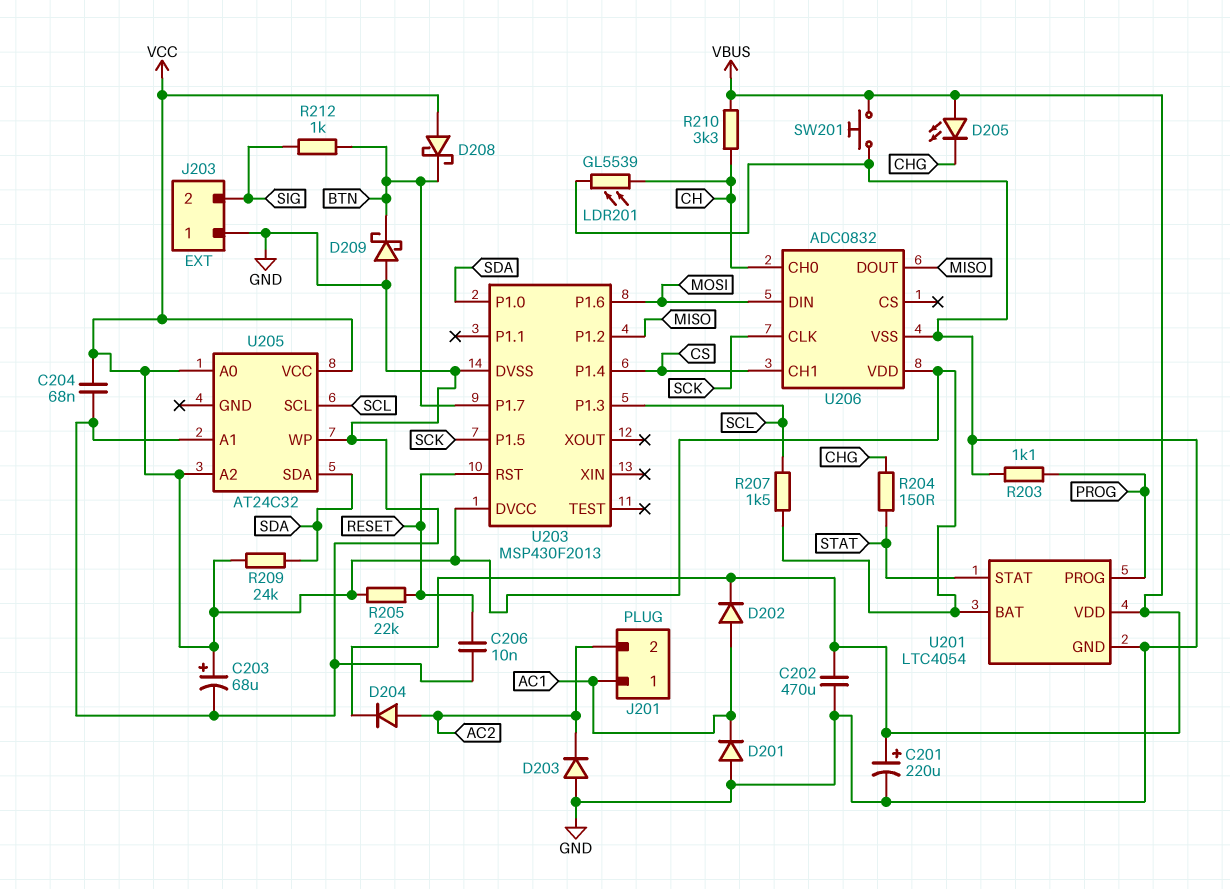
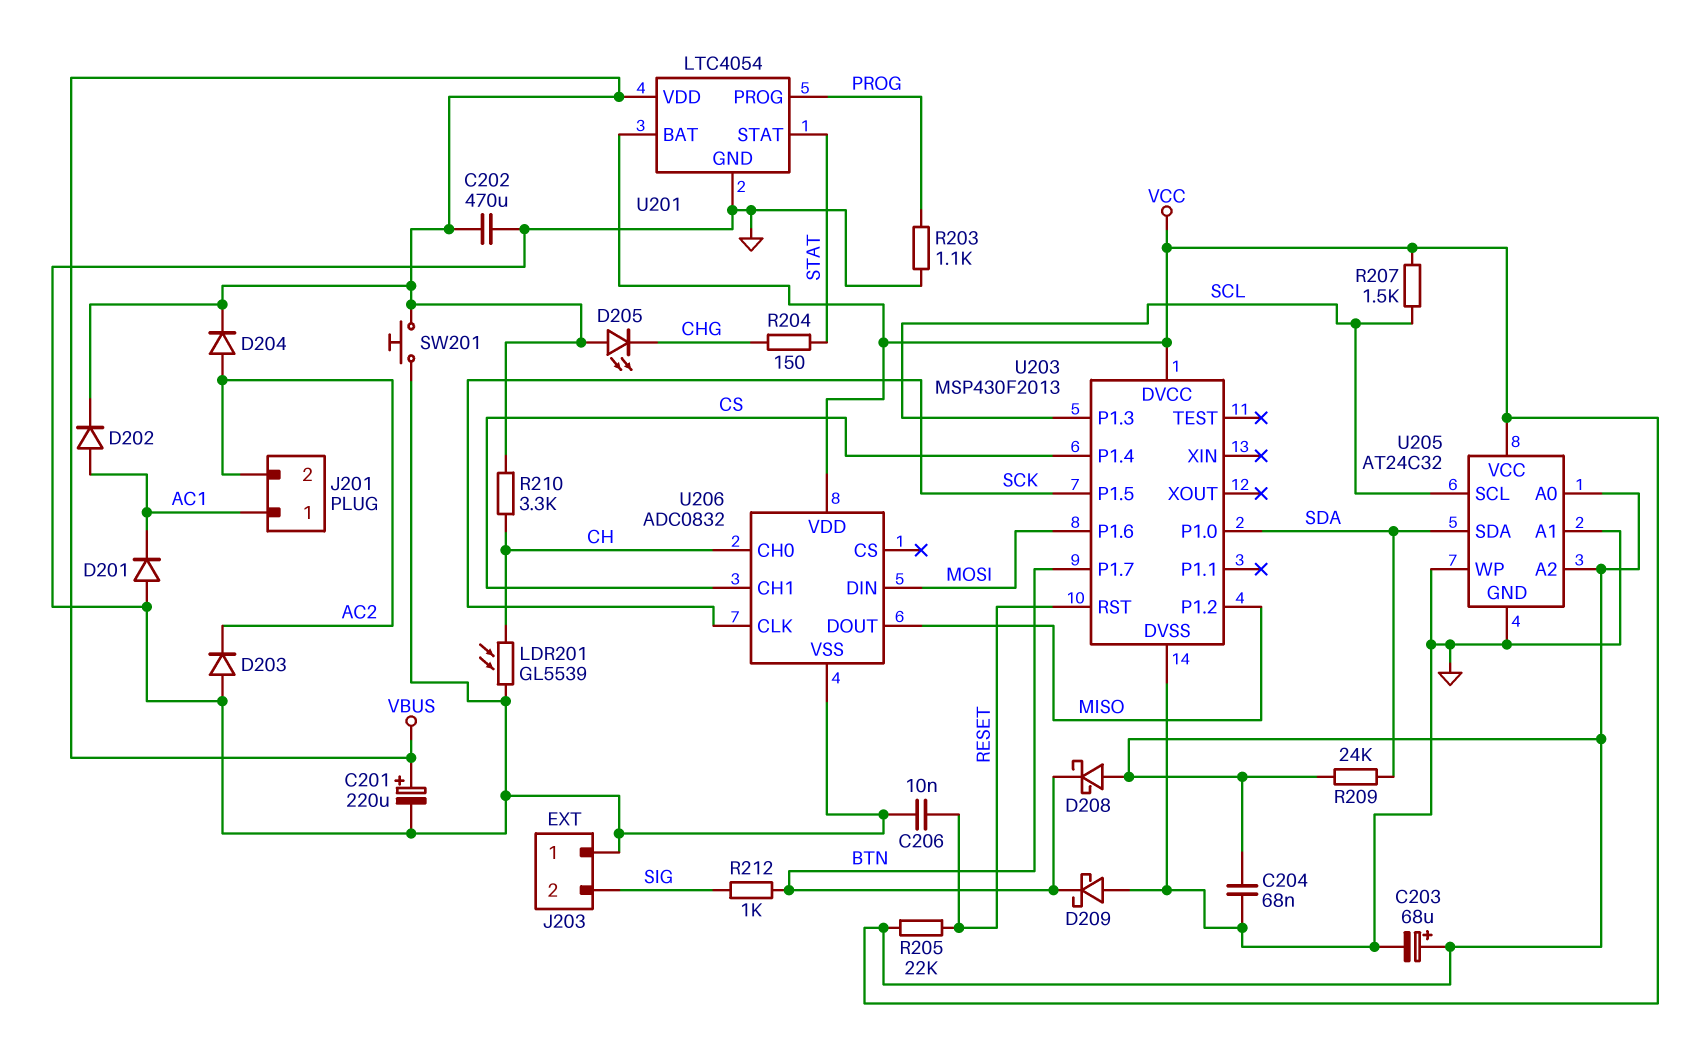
U205 pin GND: none -> GND

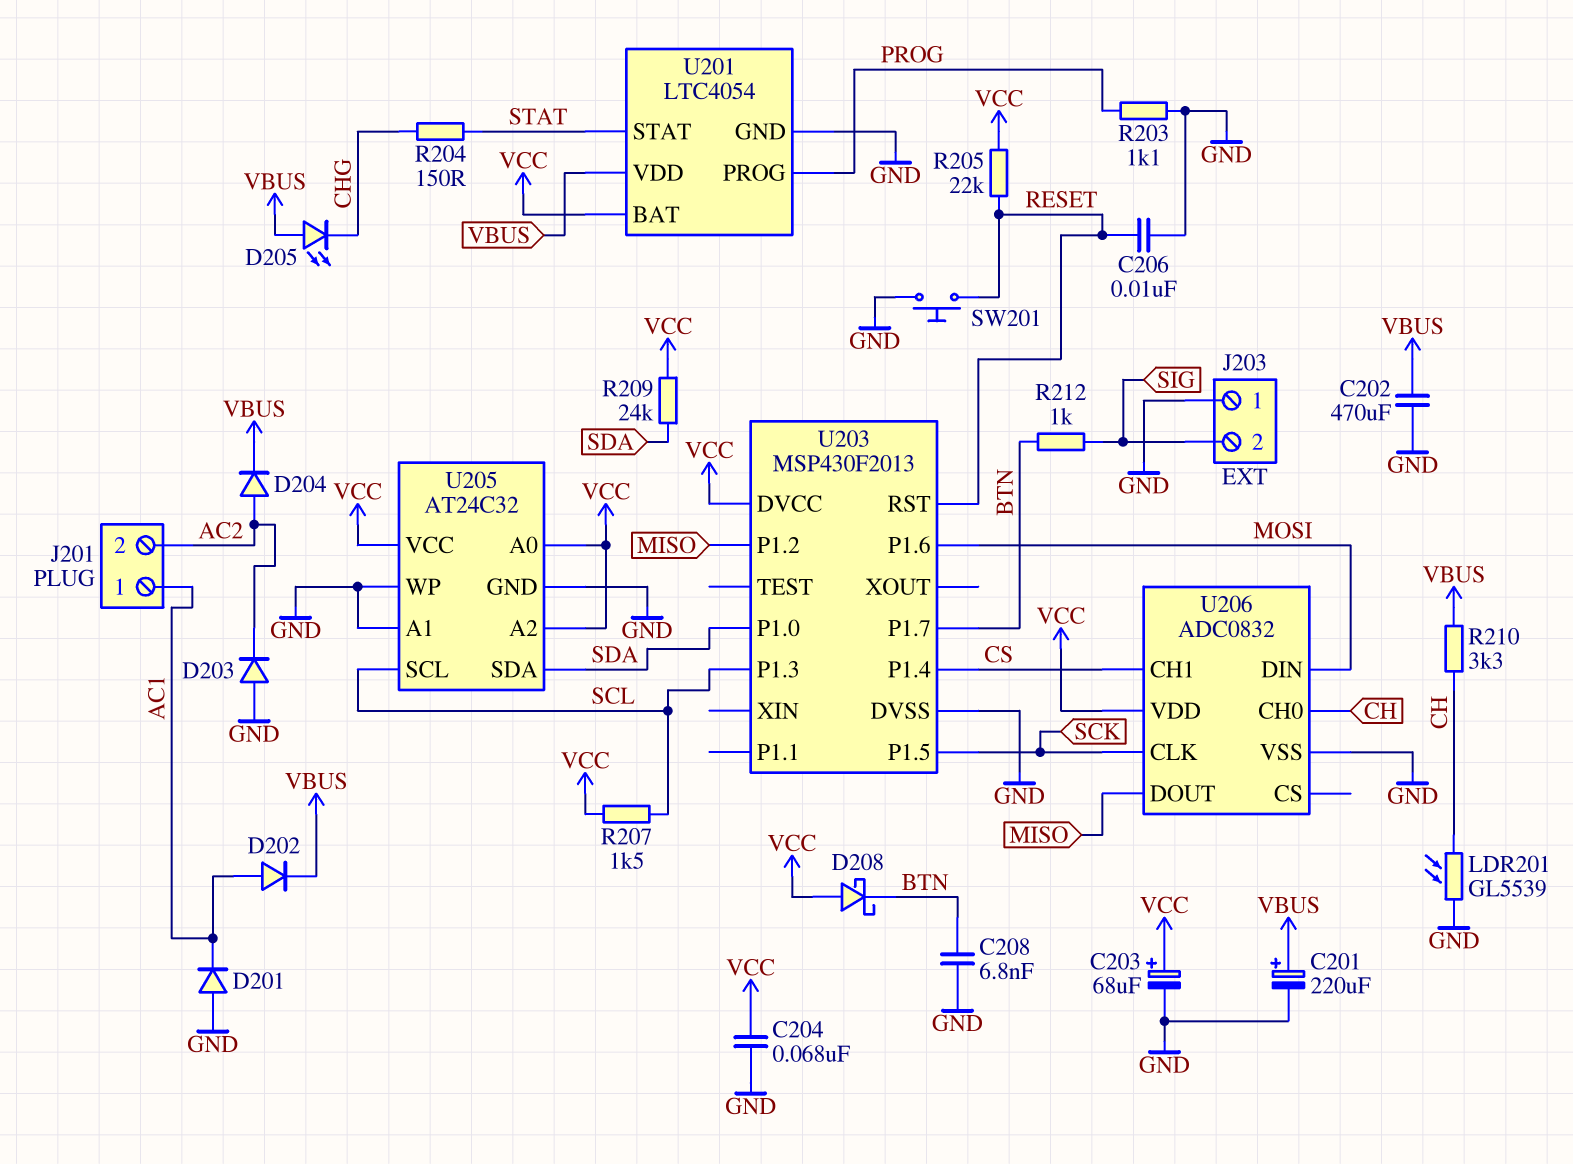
C208: none -> 6.8nF (BTN, GND)
D209: schottky (A GND, K BTN) -> none
SW201: button (GND, VBUS) -> button (GND, RESET)

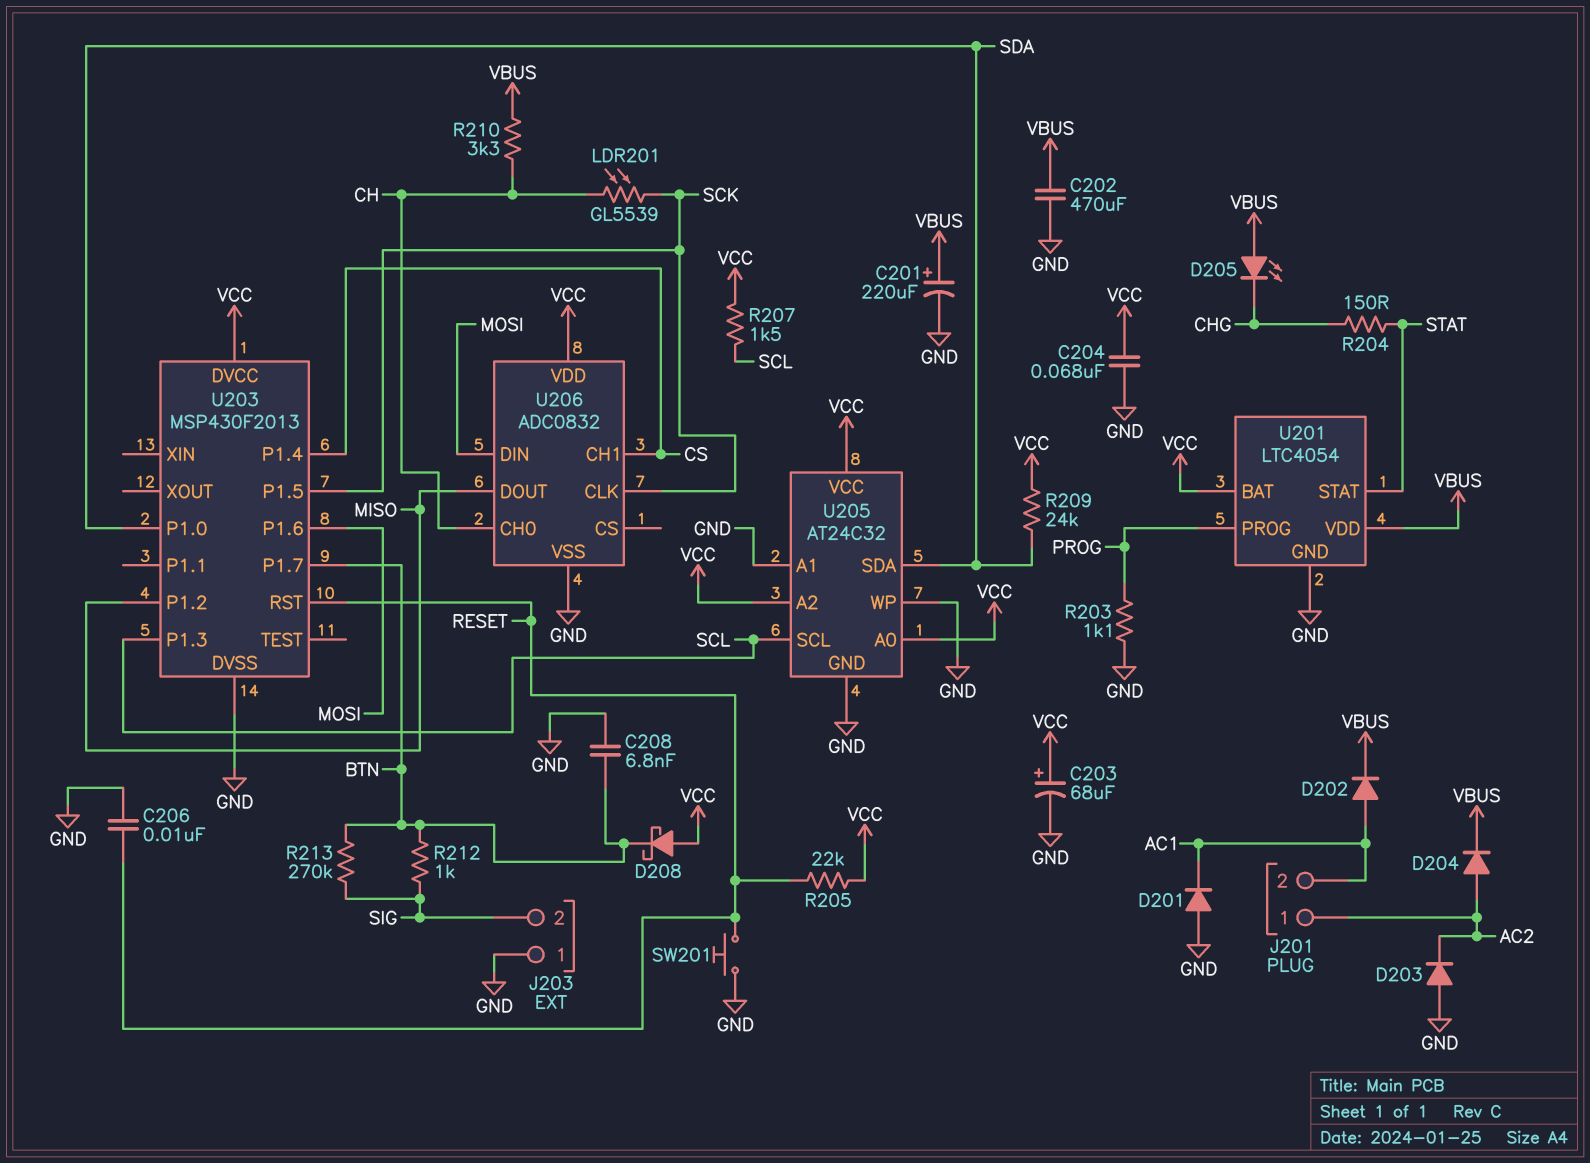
J201 pin 1: AC1 -> AC2
J201 pin 2: AC2 -> AC1
LDR201: GL5539 (CH, GND) -> GL5539 (CH, SCK)
R213: none -> 270k (BTN, SIG)

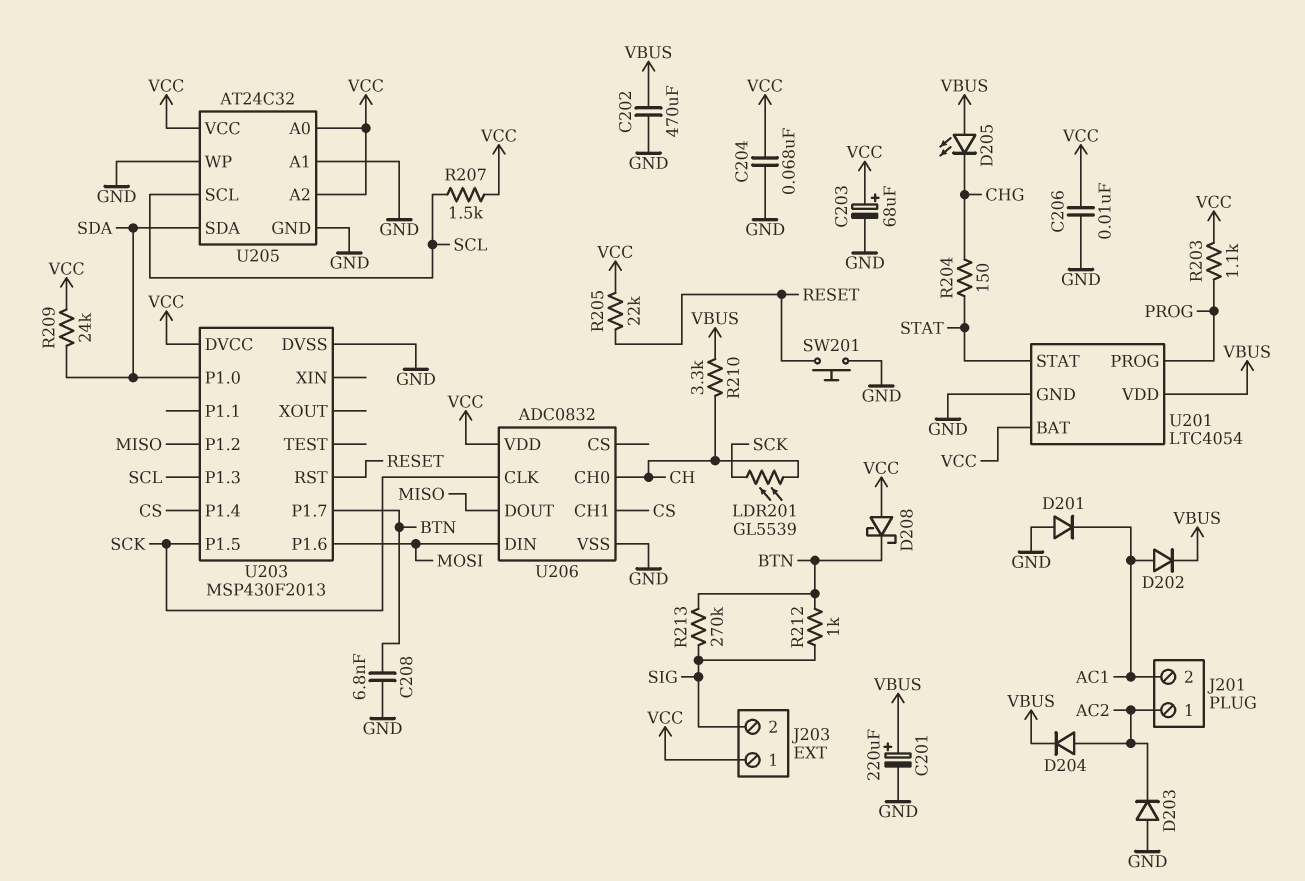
C206: 10nF (GND, RESET) -> 10nF (GND, VCC)
J203 pin 1: GND -> VCC
R203: 1.1k (GND, PROG) -> 1.1k (PROG, VCC)

